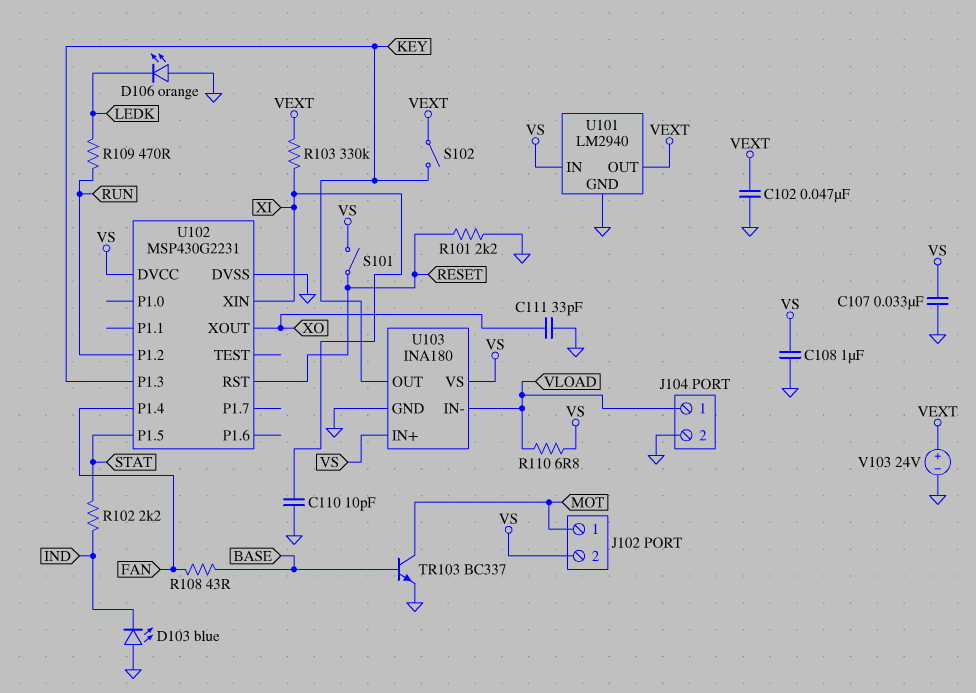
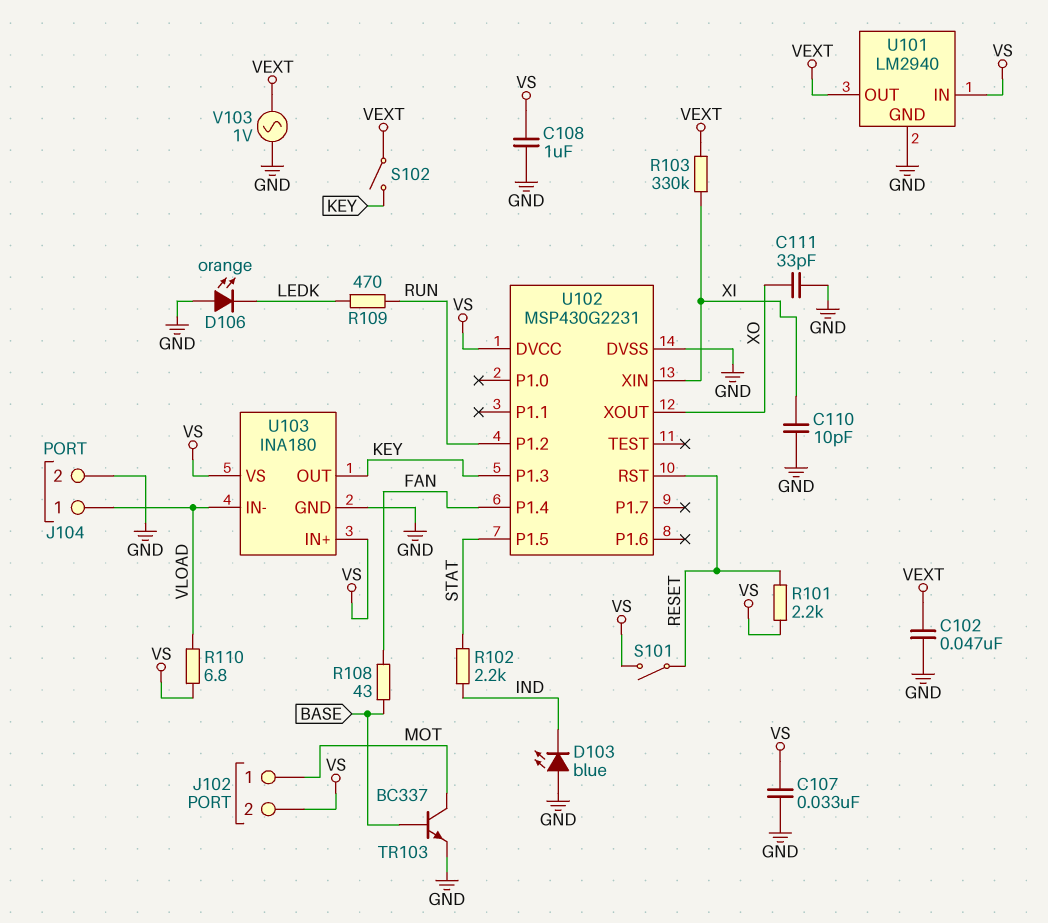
R101: 2.2k (GND, RESET) -> 2.2k (RESET, VS)
V103: 24V (plus VEXT, minus GND) -> AC 1V (GND, VEXT)

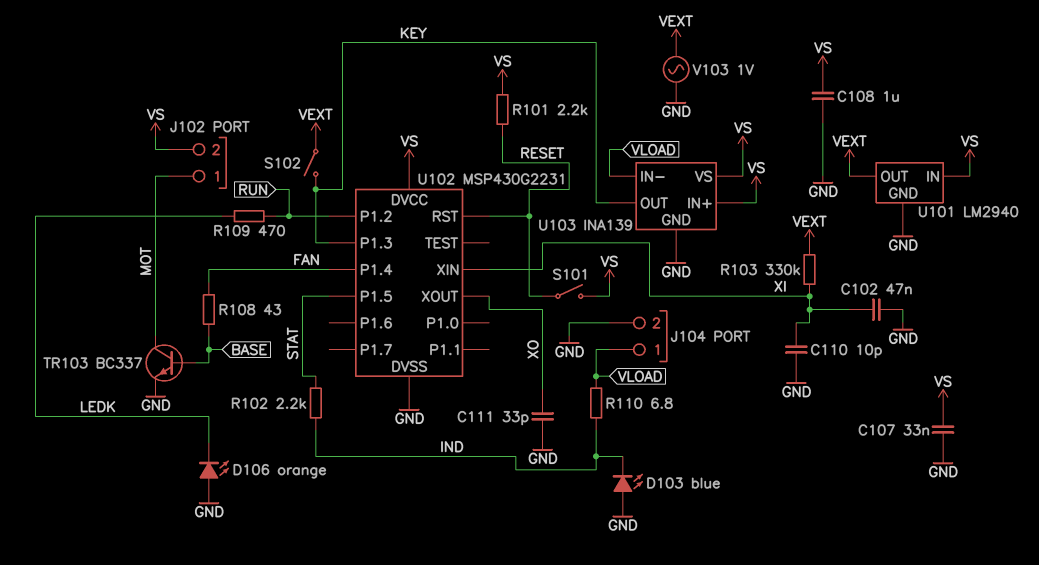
C102: 47nF (GND, VEXT) -> 47nF (GND, XI)
R110: 6.8 (VLOAD, VS) -> 6.8 (IND, VLOAD)
U103: INA180 -> INA139

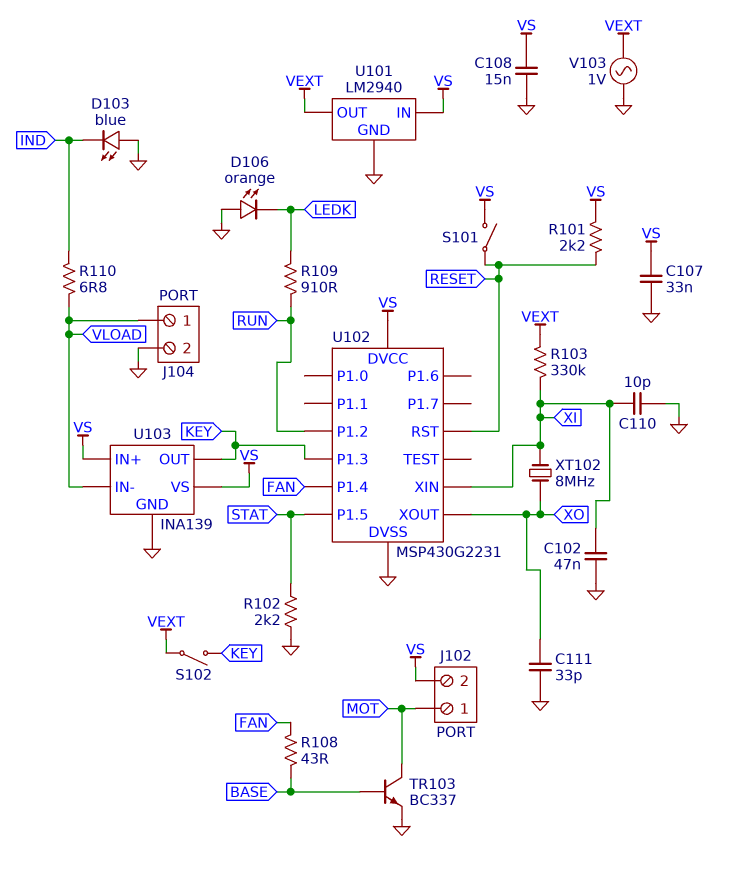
C108: 1uF (GND, VS) -> 15nF (GND, VS)
R102: 2.2k (IND, STAT) -> 2.2k (GND, STAT)
R109: 470 (LEDK, RUN) -> 910 (LEDK, RUN)
XT102: none -> 8MHz (XI, XO)

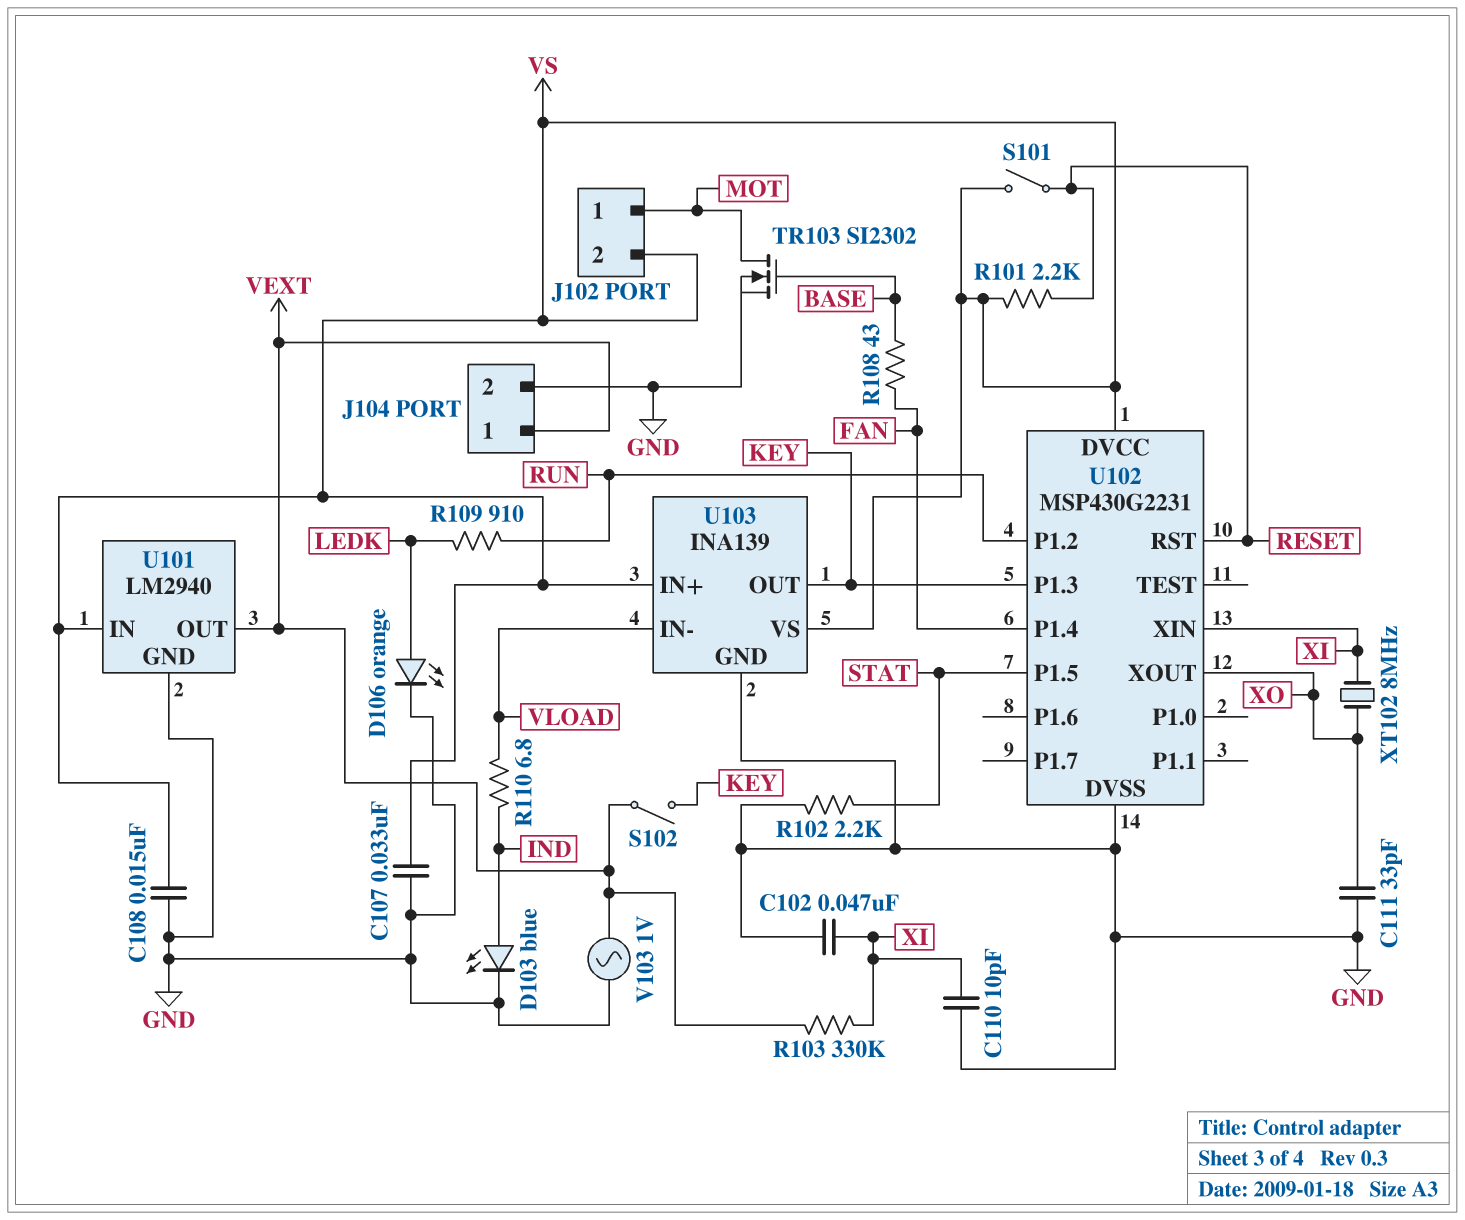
D103: LED blue (A GND, K IND) -> LED blue (A IND, K GND)
D106: LED orange (A GND, K LEDK) -> LED orange (A LEDK, K GND)
J104 pin 1: VLOAD -> VEXT
TR103: NPN BC337 (B BASE, C MOT, E GND) -> NMOS SI2302 (G BASE, D MOT, S GND)

